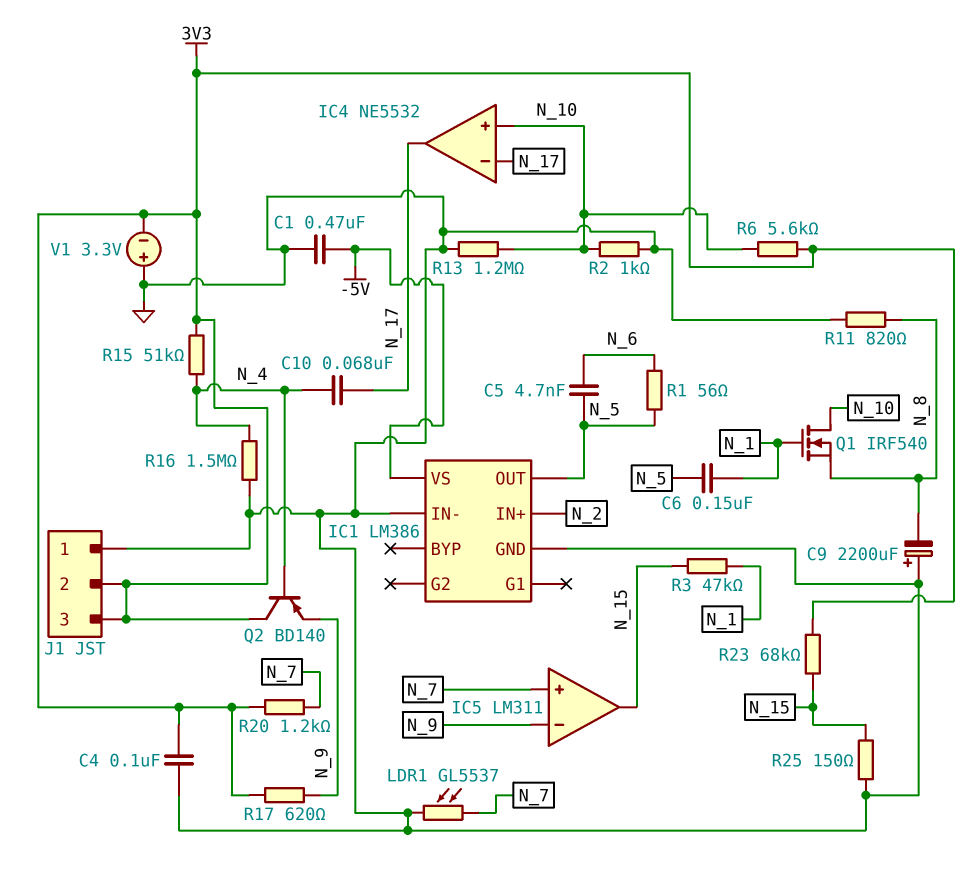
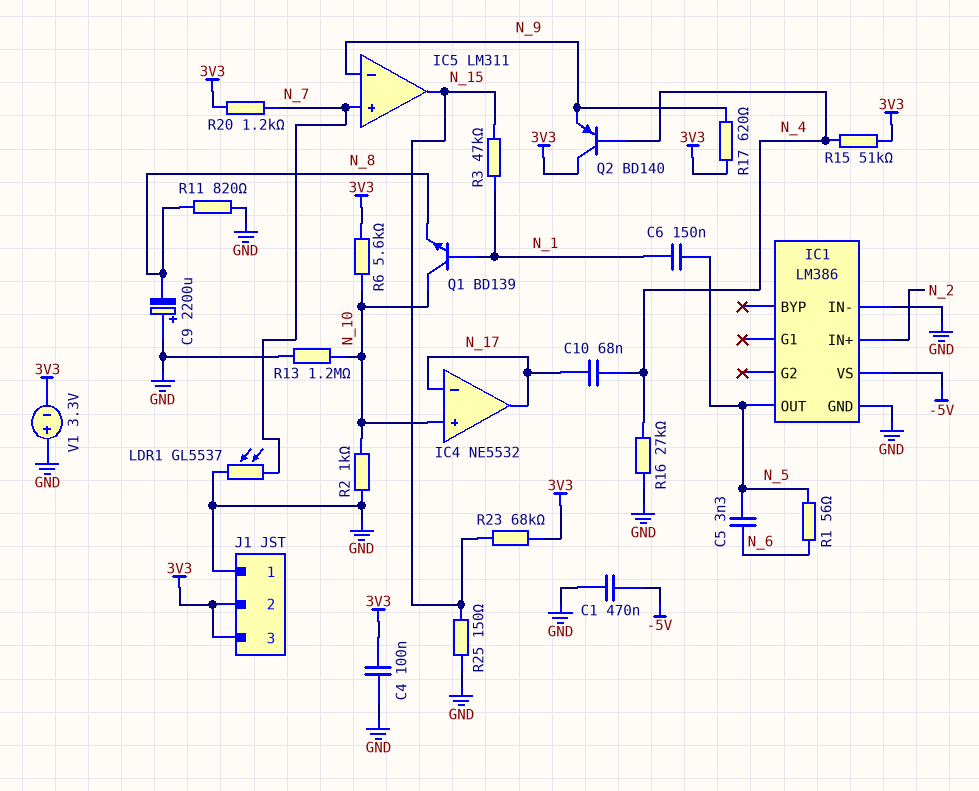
C5: 4.7nF (N_5, N_6) -> 3.3nF (N_5, N_6)
Q1: NMOS IRF540 (G N_1, D N_10, S N_8) -> NPN BD139 (B N_1, C N_10, E N_8)
R16: 1.5M (GND, N_4) -> 27k (GND, N_4)

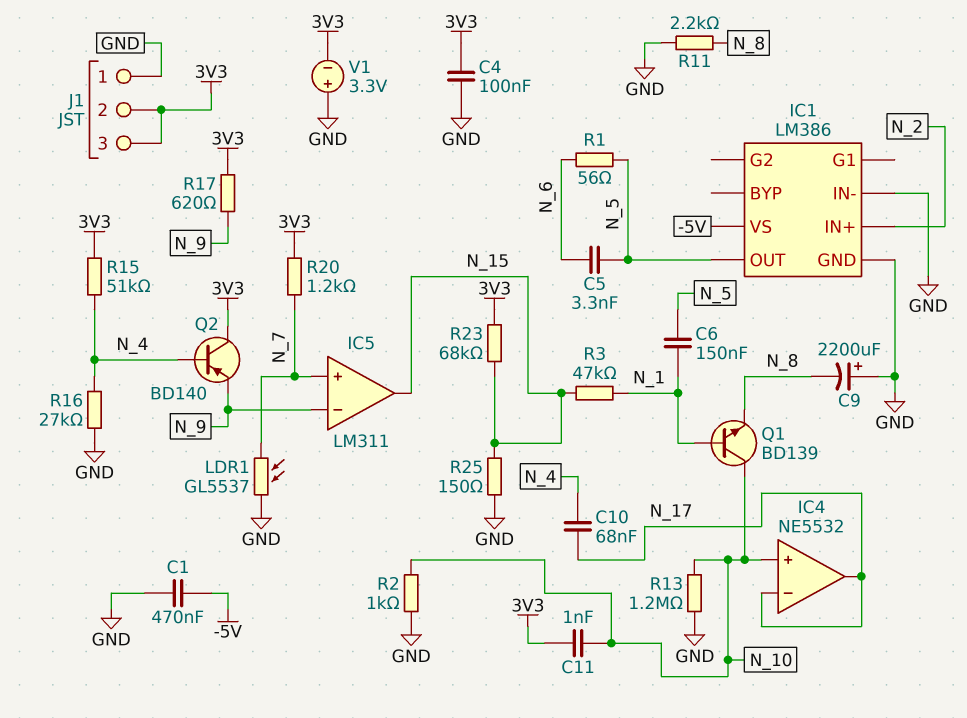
C11: none -> 1nF (3V3, N_10)
R6: 5.6k (3V3, N_10) -> none
R11: 820 (GND, N_8) -> 2.2k (GND, N_8)

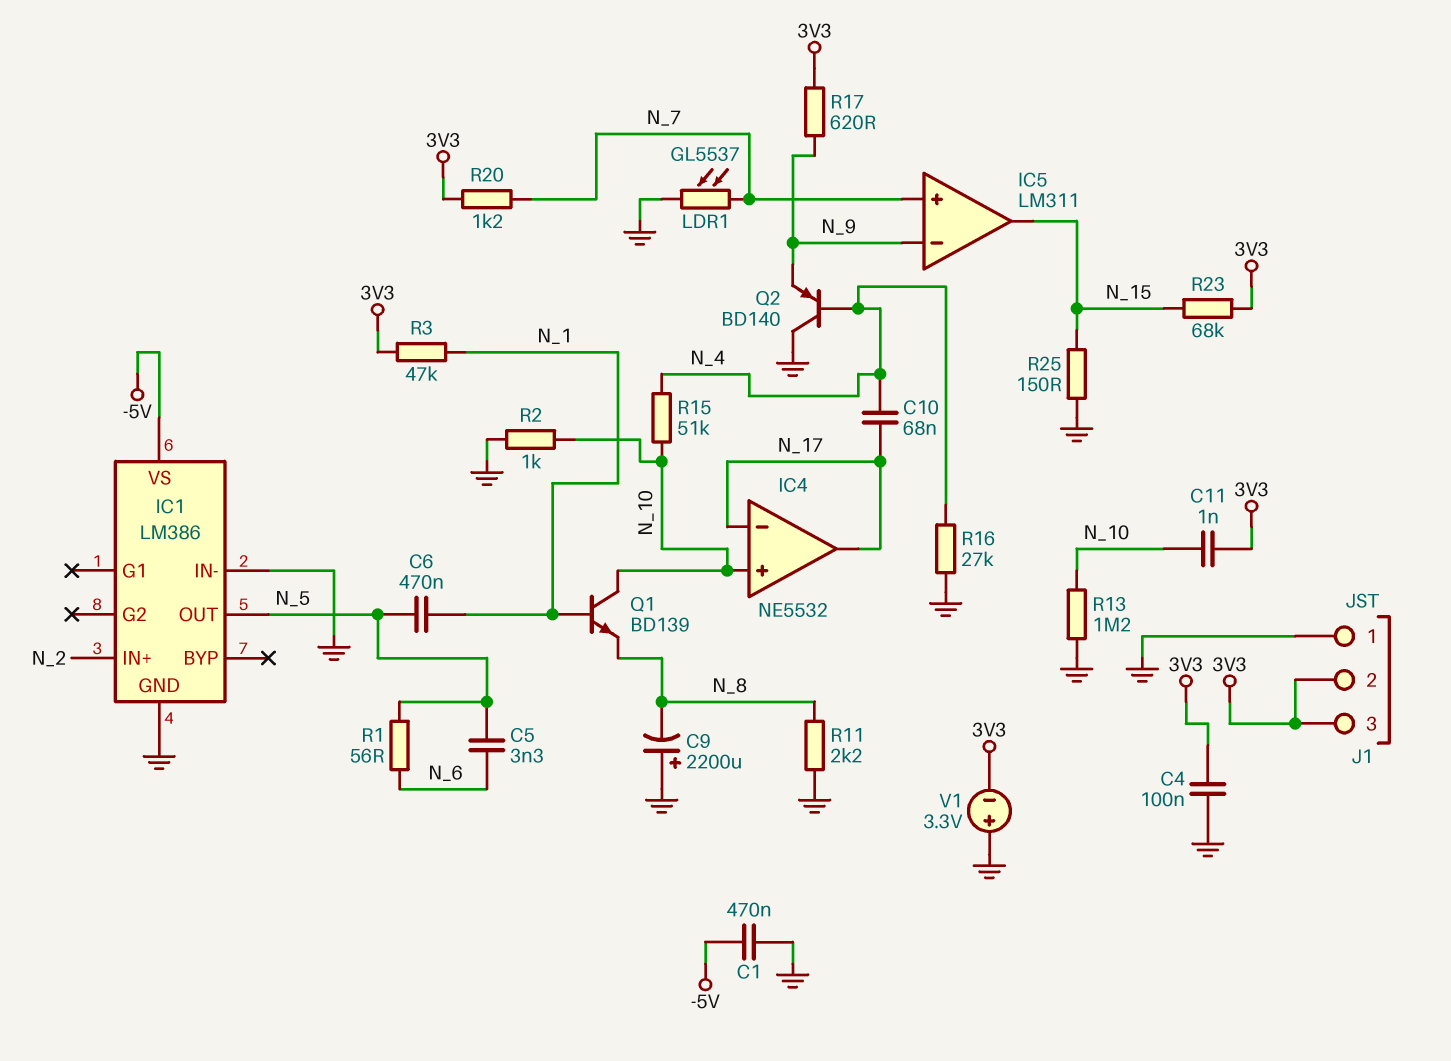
C6: 150nF (N_1, N_5) -> 470nF (N_1, N_5)
Q2: PNP BD140 (B N_4, C 3V3, E N_9) -> PNP BD140 (B N_4, C GND, E N_9)
R3: 47k (N_1, N_15) -> 47k (3V3, N_1)
R15: 51k (3V3, N_4) -> 51k (N_4, N_10)

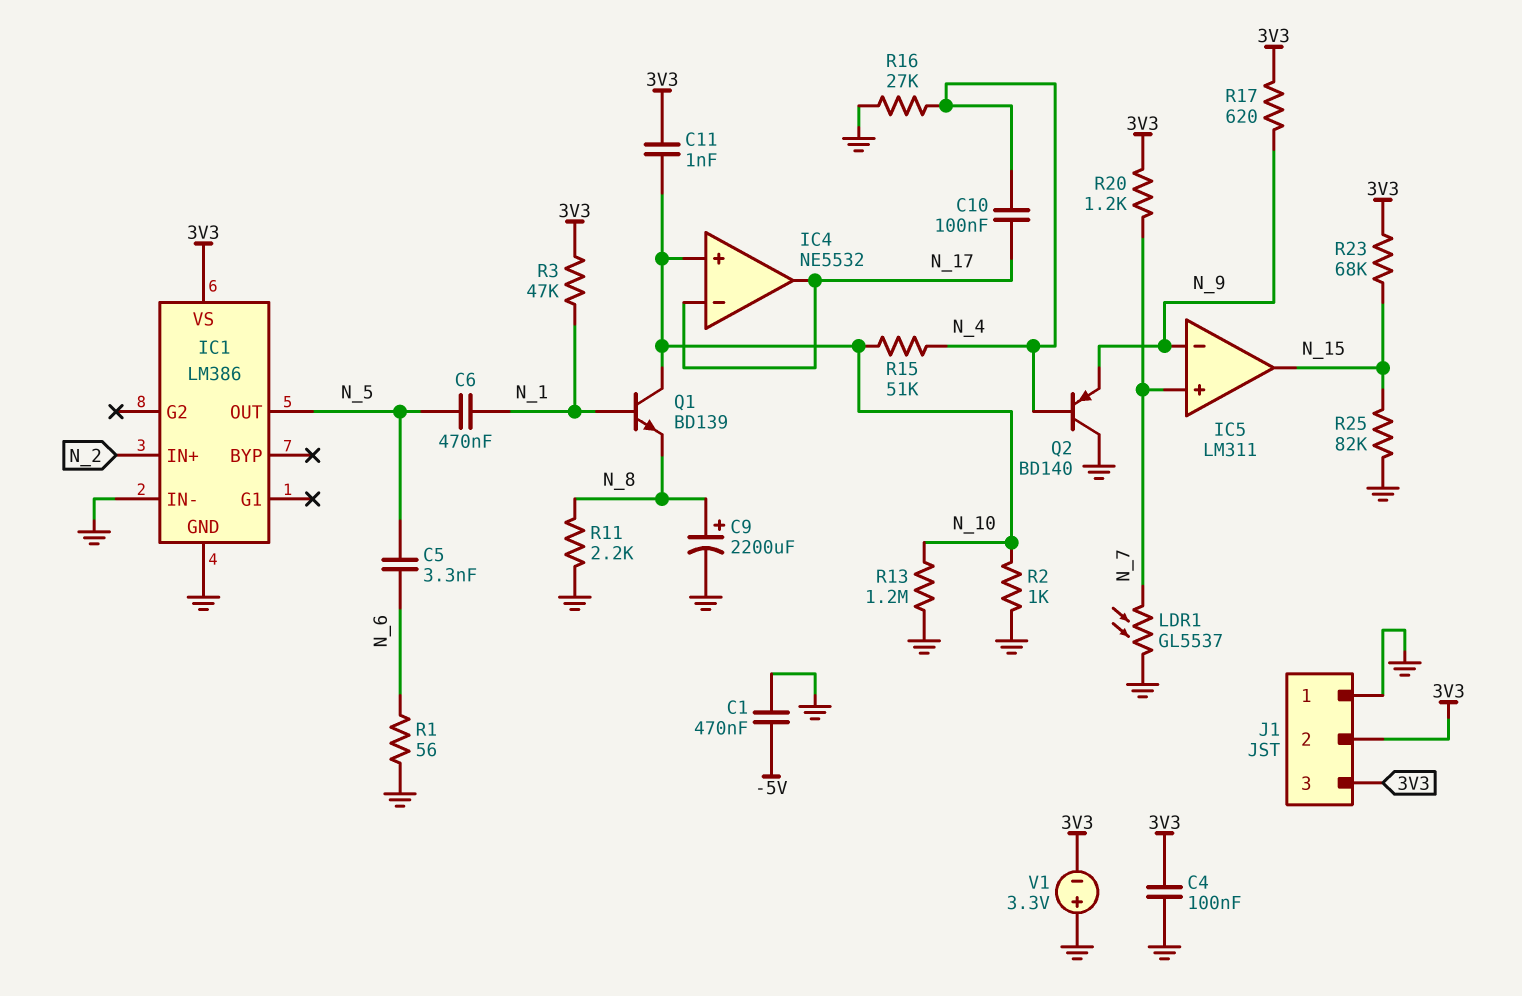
C9: 2200uF (plus GND, minus N_8) -> 2200uF (plus N_8, minus GND)
C10: 68nF (N_4, N_17) -> 100nF (N_4, N_17)
IC1 pin VS: -5V -> 3V3
R1: 56 (N_5, N_6) -> 56 (GND, N_6)
R25: 150 (GND, N_15) -> 82k (GND, N_15)

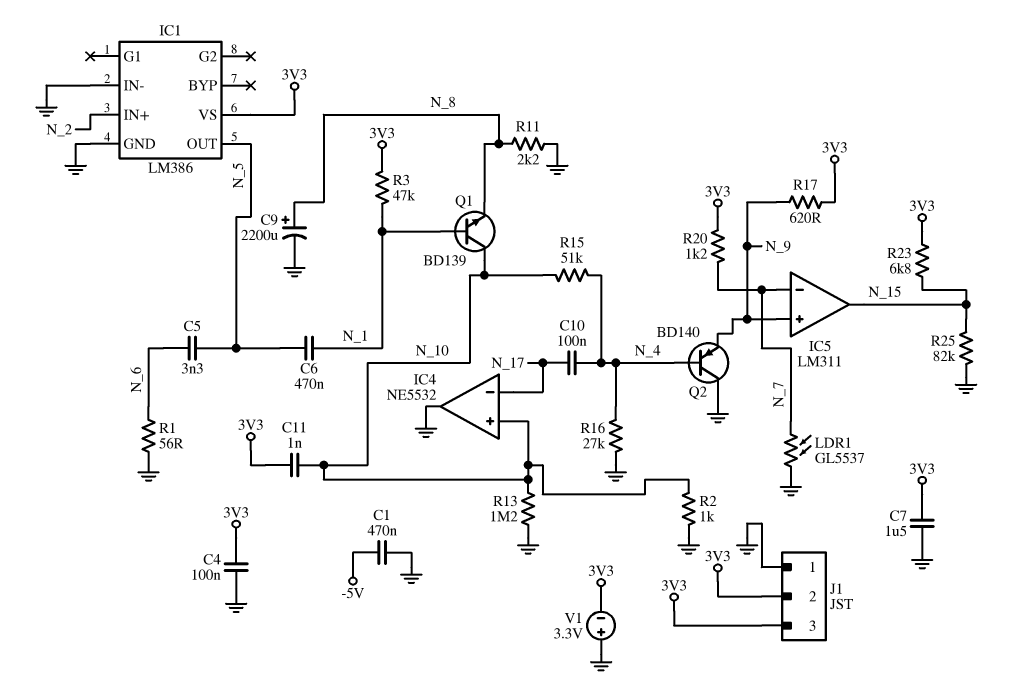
C7: none -> 1.5uF (3V3, GND)
IC4 pin out: N_17 -> GND
IC5 pin in+: N_7 -> N_9
IC5 pin in-: N_9 -> N_7
R23: 68k (3V3, N_15) -> 6.8k (3V3, N_15)

